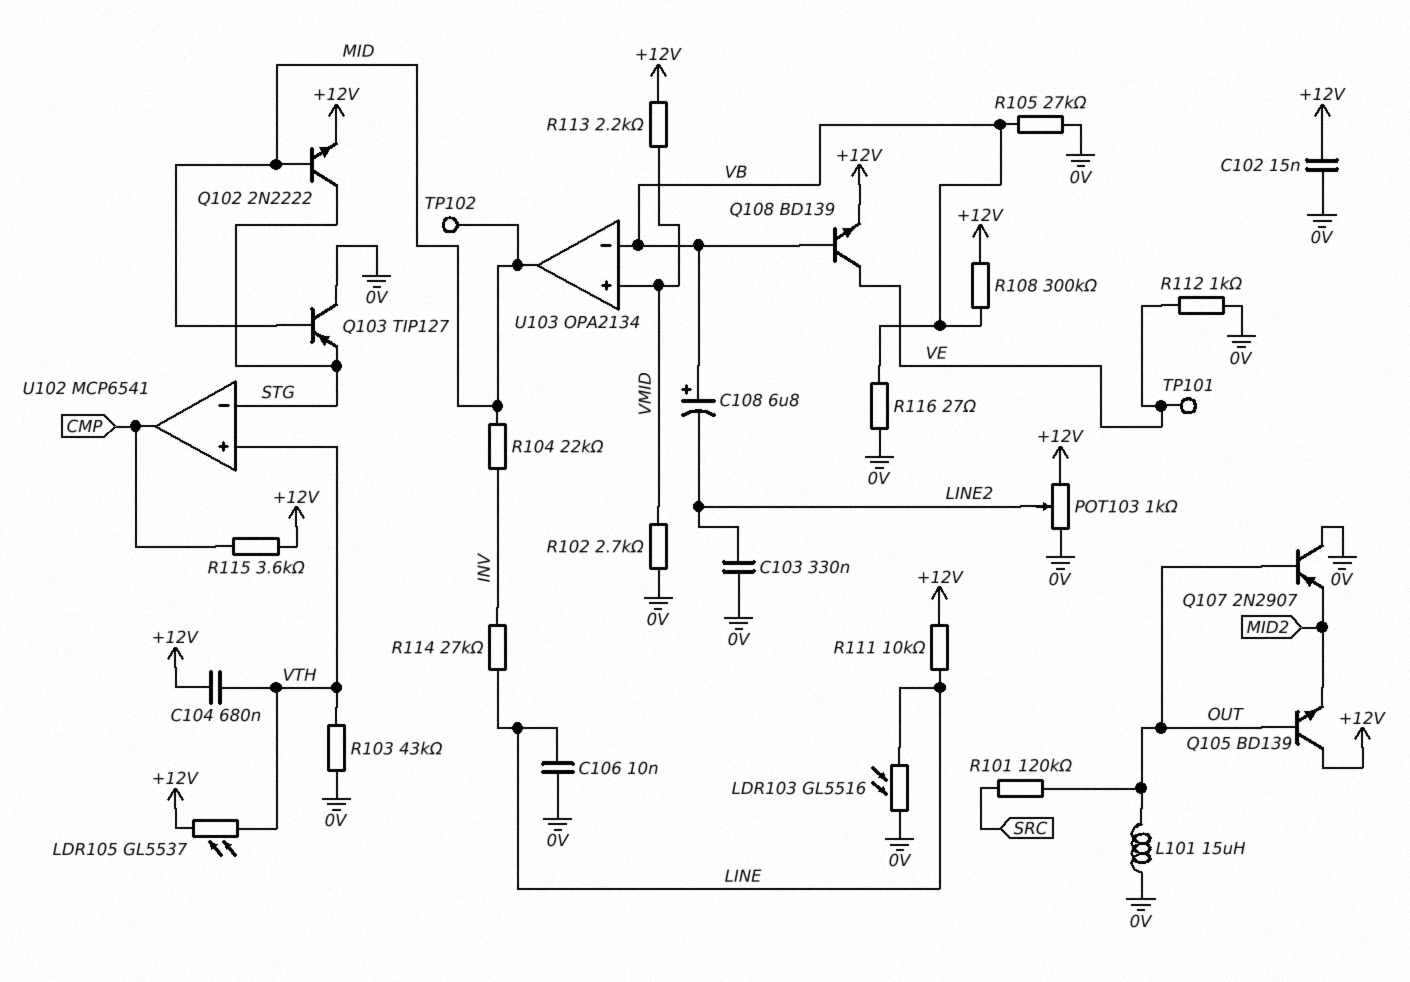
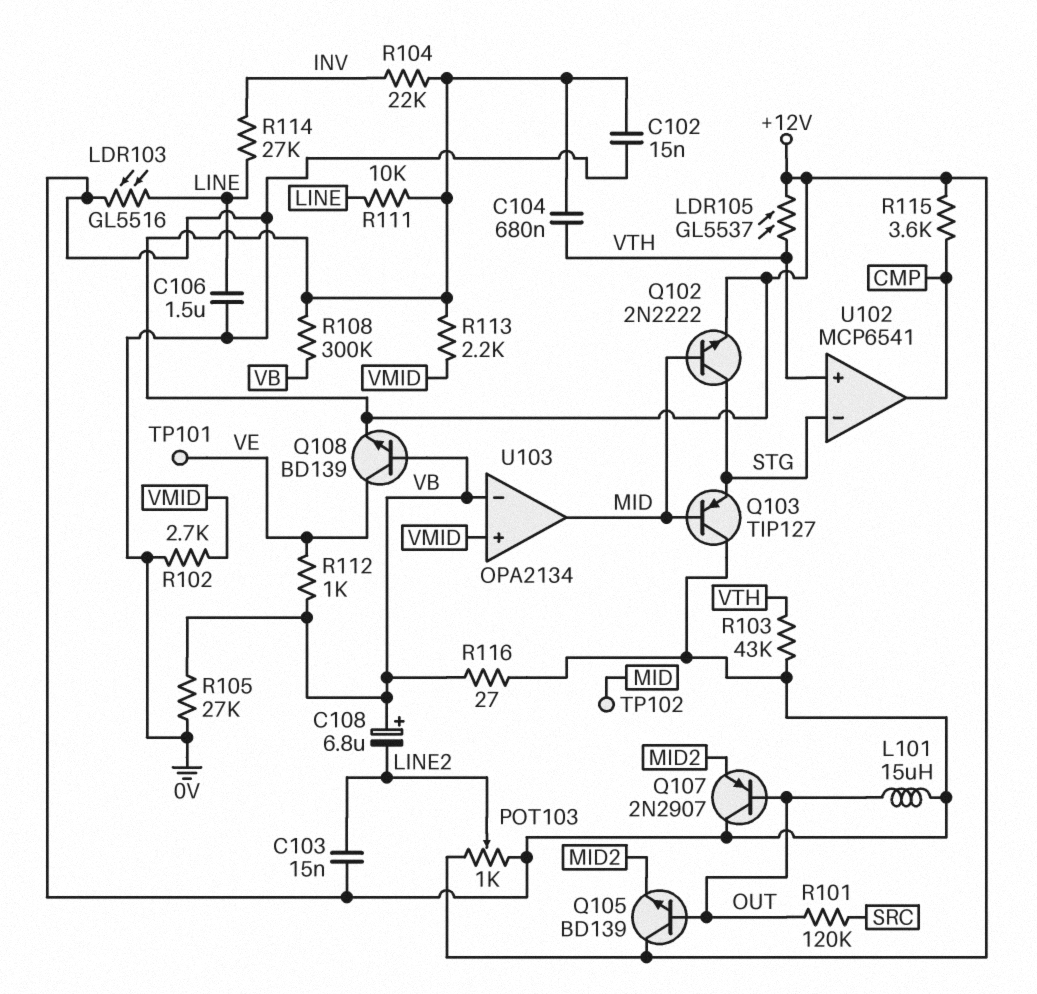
C103: 330nF (0V, LINE2) -> 15nF (0V, LINE2)
C106: 10nF (0V, LINE) -> 1.5uF (0V, LINE)
R104: 22k (INV, MID) -> 22k (+12V, INV)
R112: 1k (0V, VE) -> 1k (VB, VE)

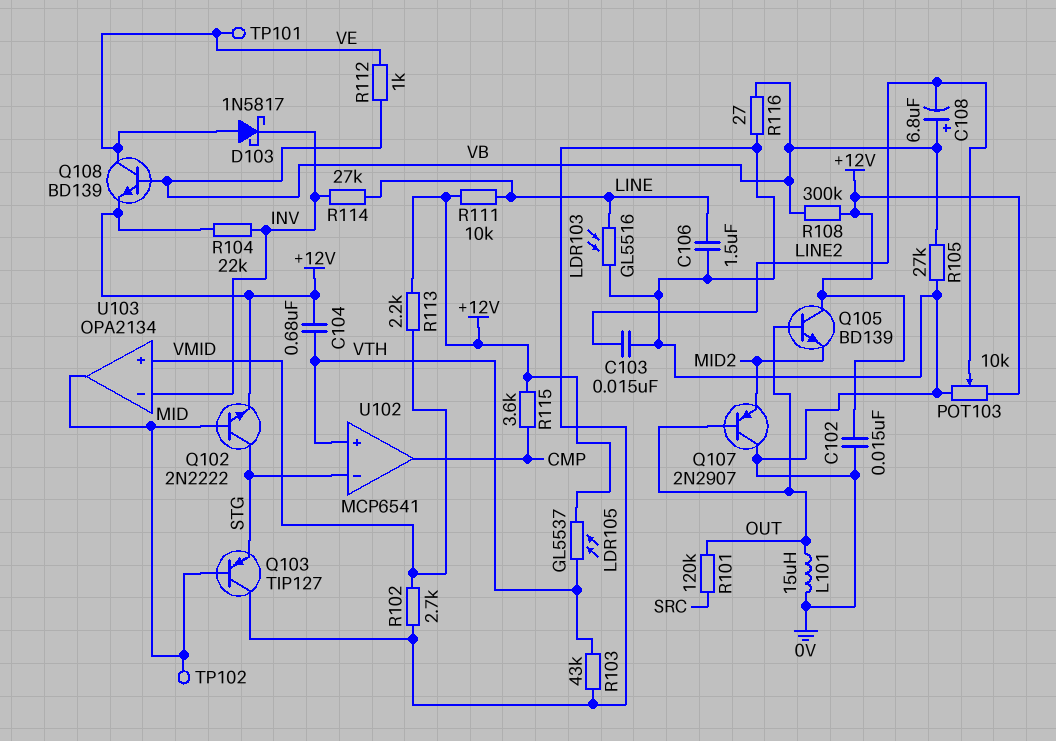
D103: none -> schottky 1N5817 (A VE, K INV)
POT103: 1k (+12V, 0V, wiper LINE2) -> 10k (+12V, 0V, wiper LINE2)
U103 pin in-: VB -> INV

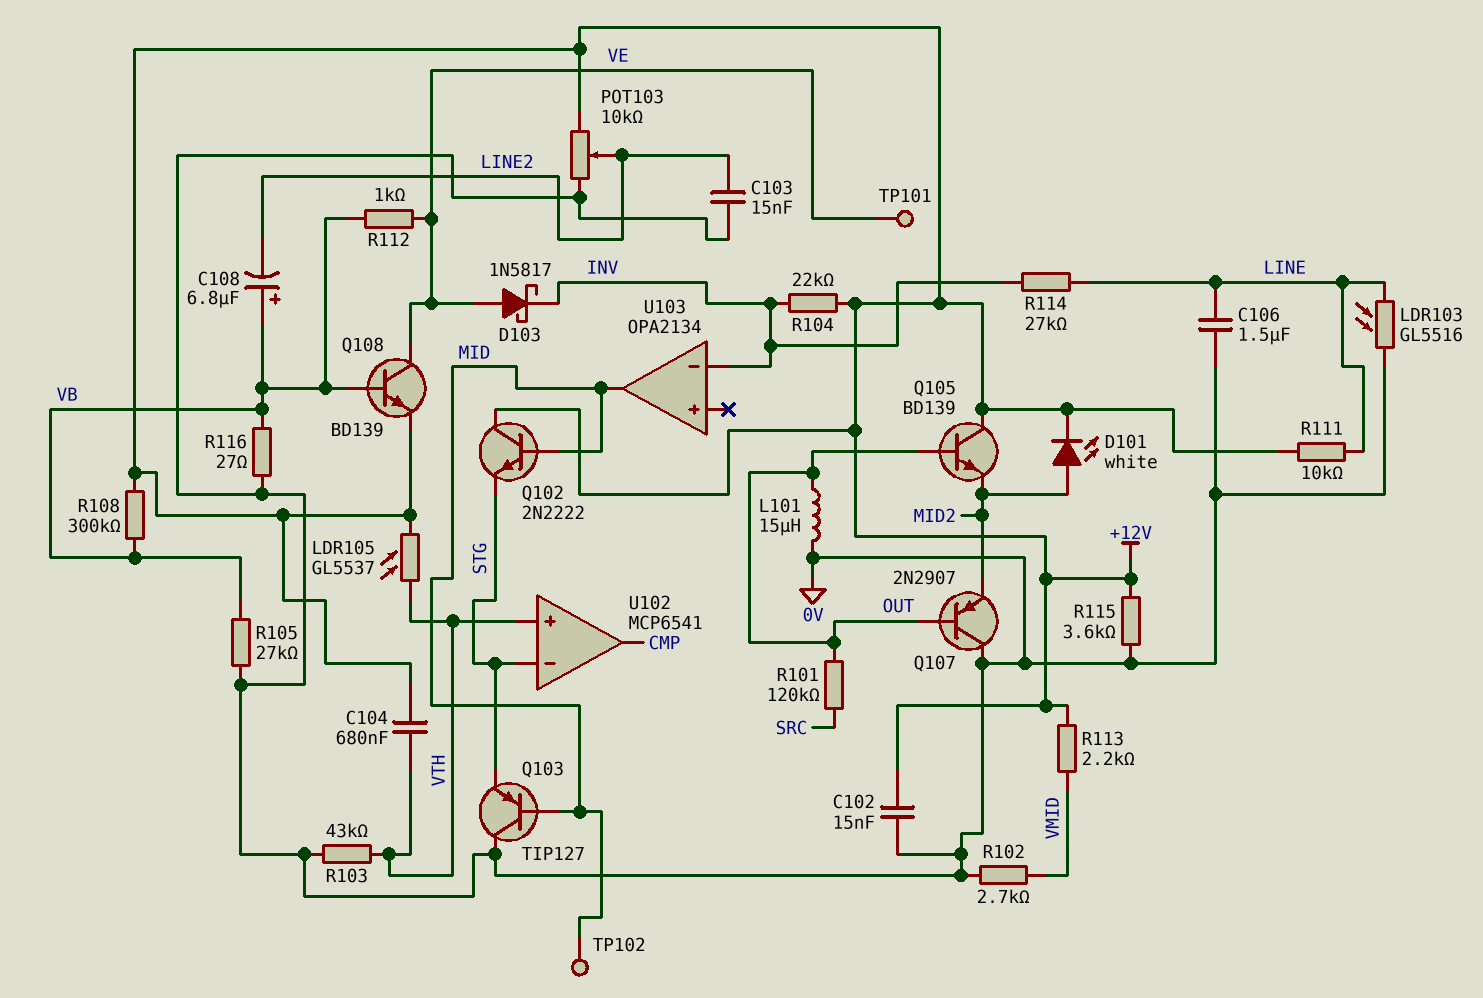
D101: none -> LED white (A MID2, K +12V)
Q102: NPN 2N2222 (B MID, C STG, E +12V) -> NPN 2N2222 (B MID, C +12V, E STG)
R115: 3.6k (+12V, CMP) -> 3.6k (+12V, 0V)
U103 pin in+: VMID -> none

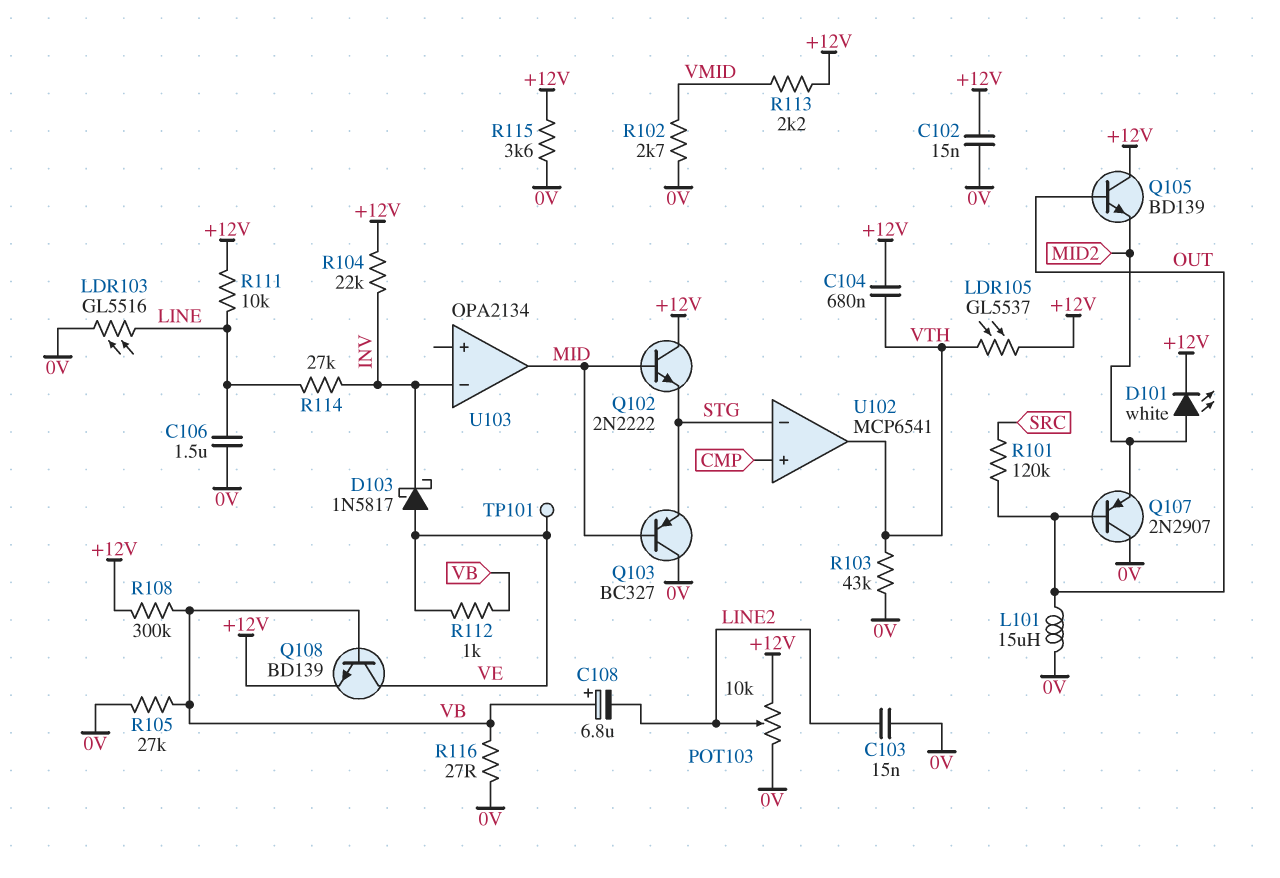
Q103: PNP TIP127 (B MID, C 0V, E STG) -> PNP BC327 (B MID, C 0V, E STG)
TP102: test point (MID) -> none
U102 pin in+: VTH -> CMP
U102 pin out: CMP -> VTH

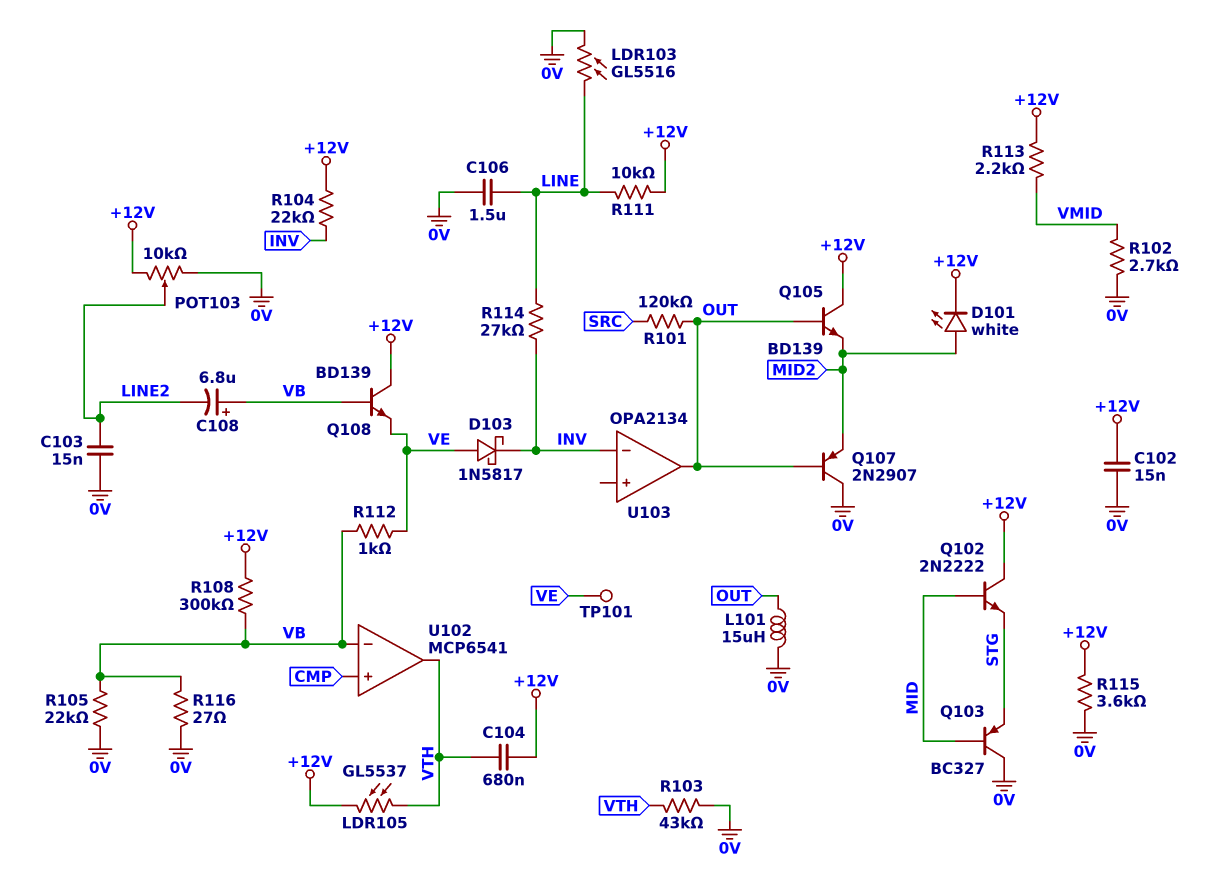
Q108: NPN BD139 (B VB, C VE, E +12V) -> NPN BD139 (B VB, C +12V, E VE)
R105: 27k (0V, VB) -> 22k (0V, VB)
U102 pin in-: STG -> VB
U103 pin out: MID -> OUT

